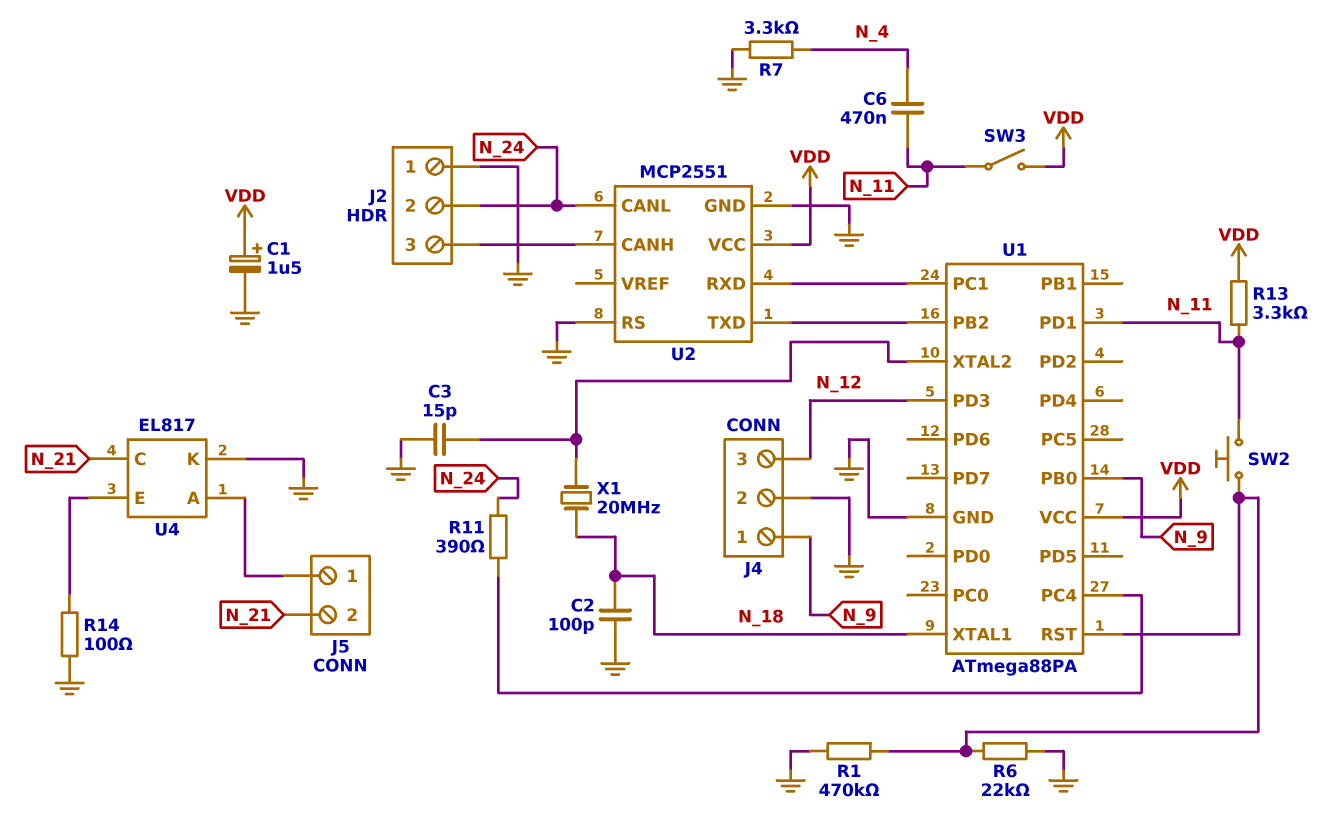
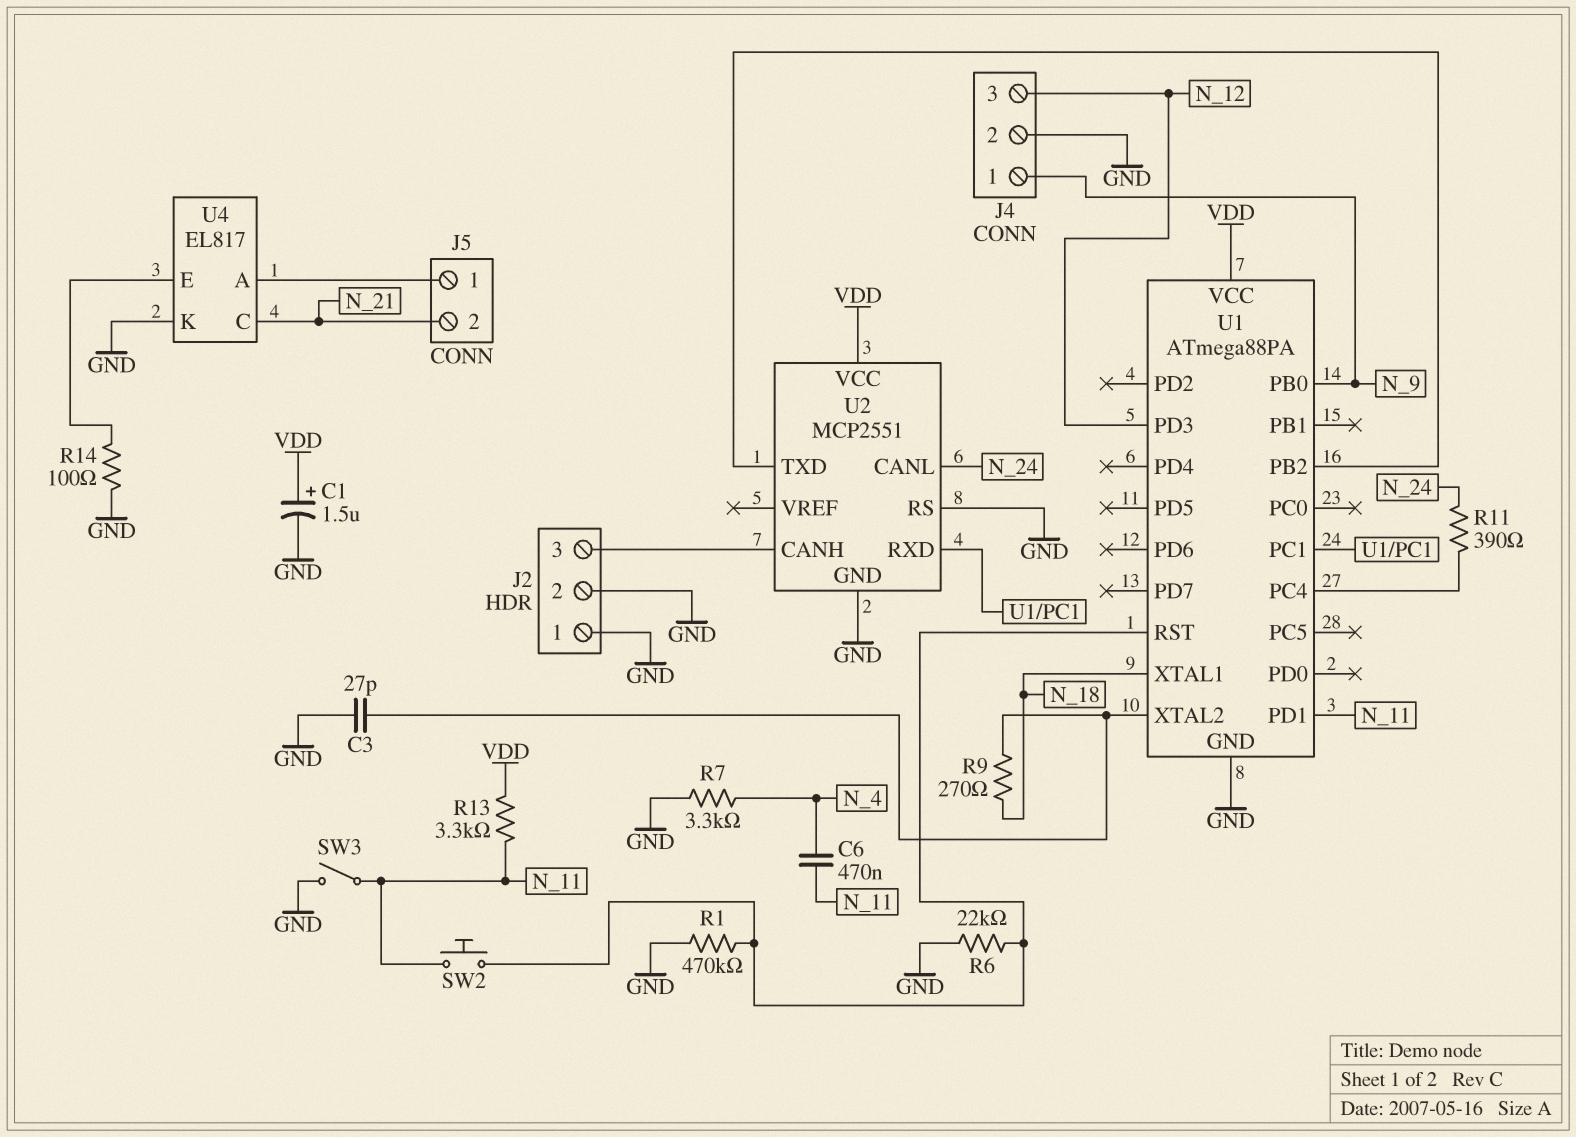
C2: 100pF (GND, N_18) -> none
C3: 15pF (GND, U1/XTAL2) -> 27pF (GND, U1/XTAL2)
J2 pin 2: N_24 -> GND
R9: none -> 270 (N_18, U1/XTAL2)
SW3: switch (N_11, VDD) -> switch (GND, N_11)
X1: 20MHz (N_18, U1/XTAL2) -> none

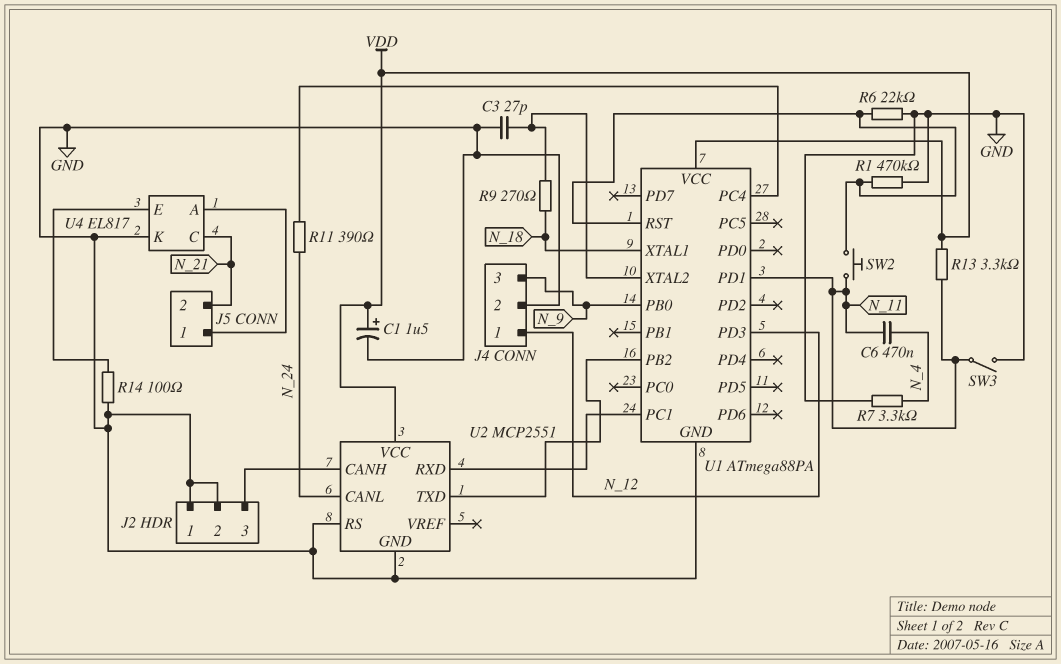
J4 pin 1: N_9 -> N_12
J4 pin 3: N_12 -> N_9

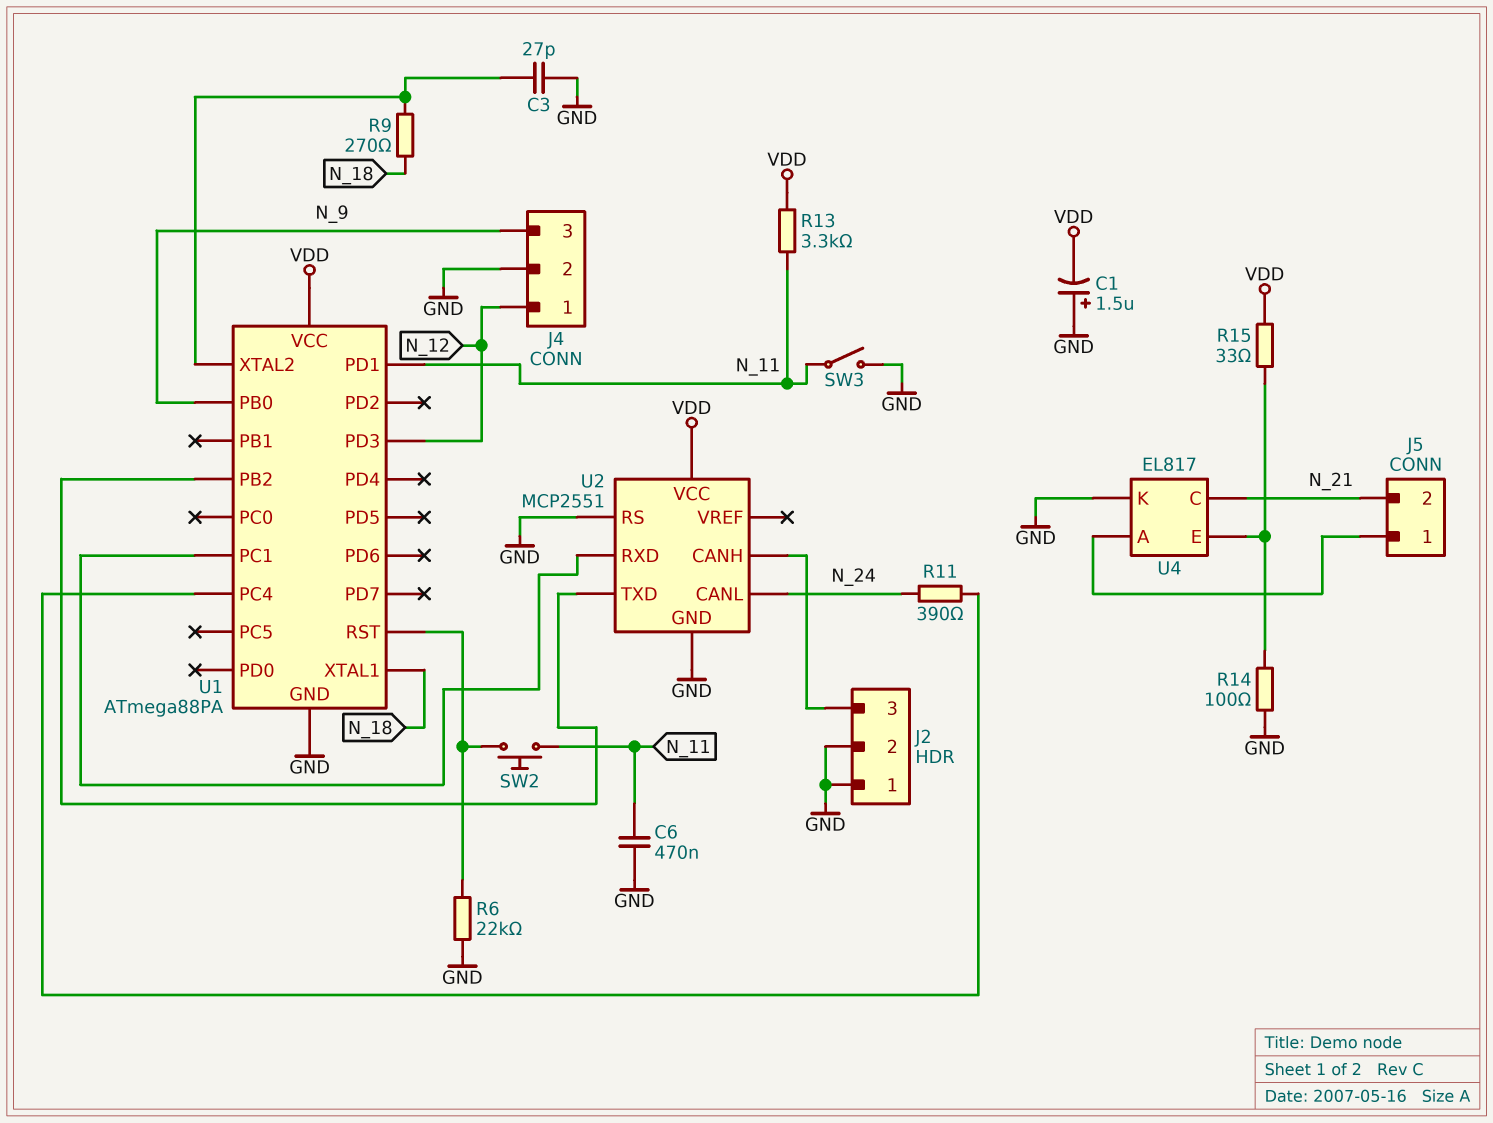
C1: 1.5uF (plus VDD, minus GND) -> 1.5uF (plus GND, minus VDD)
C6: 470nF (N_4, N_11) -> 470nF (GND, N_11)
R1: 470k (GND, U1/RST) -> none
R7: 3.3k (GND, N_4) -> none
R15: none -> 33 (U4/E, VDD)

